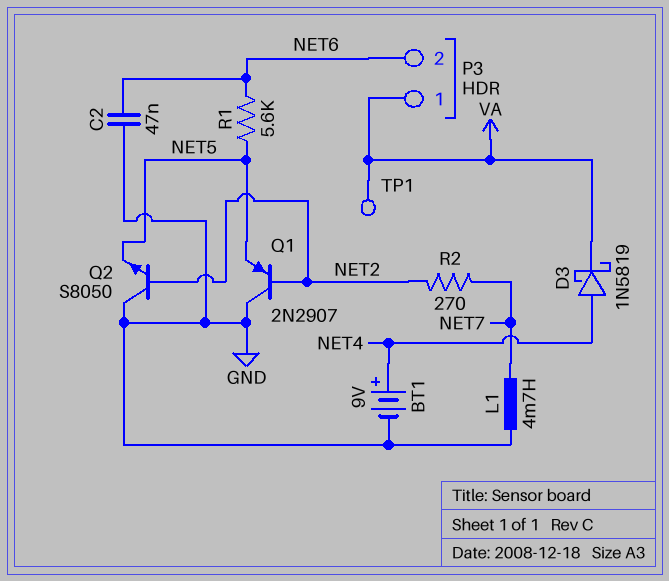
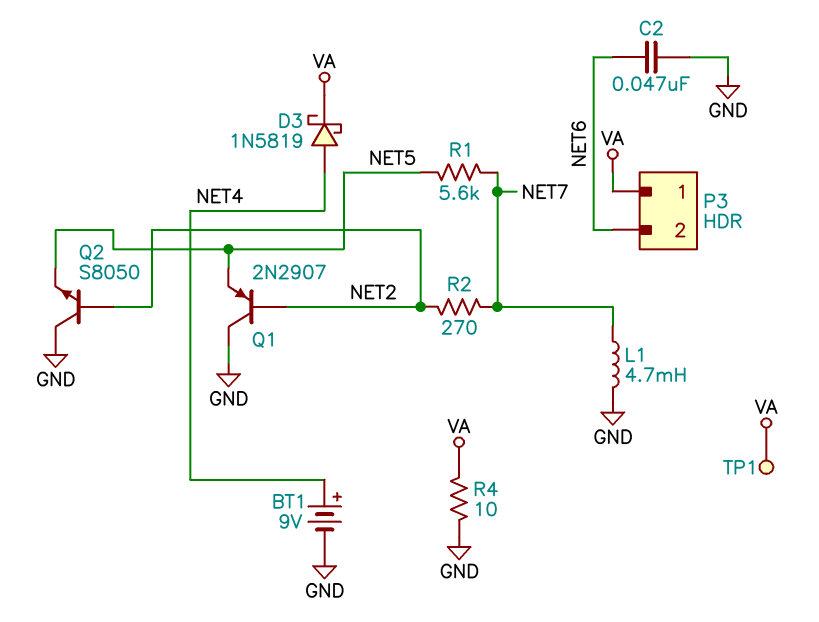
R1: 5.6k (NET5, NET6) -> 5.6k (NET5, NET7)
R4: none -> 10 (GND, VA)

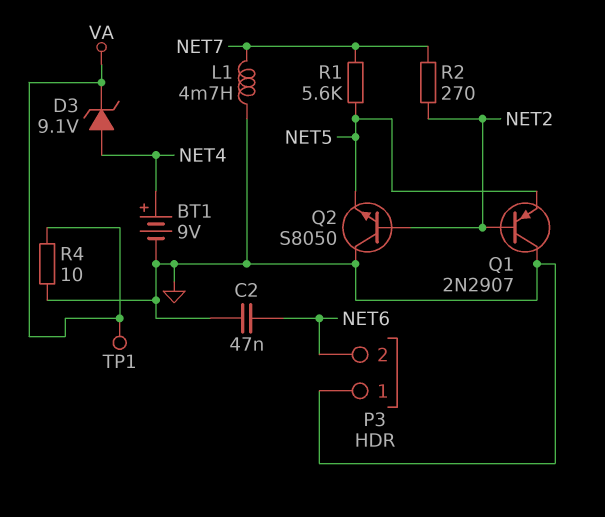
D3: schottky 1N5819 (A NET4, K VA) -> zener 9.1V (A NET4, K VA)
P3 pin 1: VA -> GND

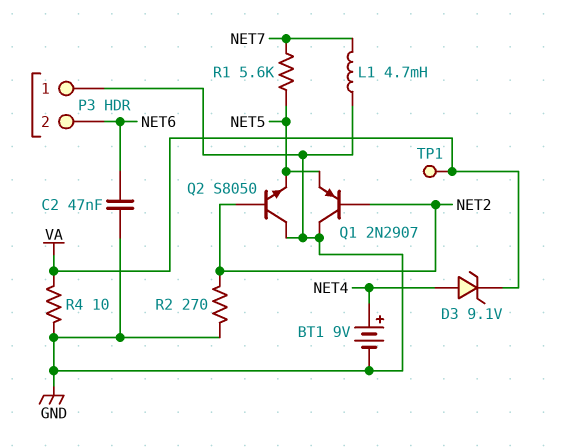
R2: 270 (NET2, NET7) -> 270 (GND, NET2)

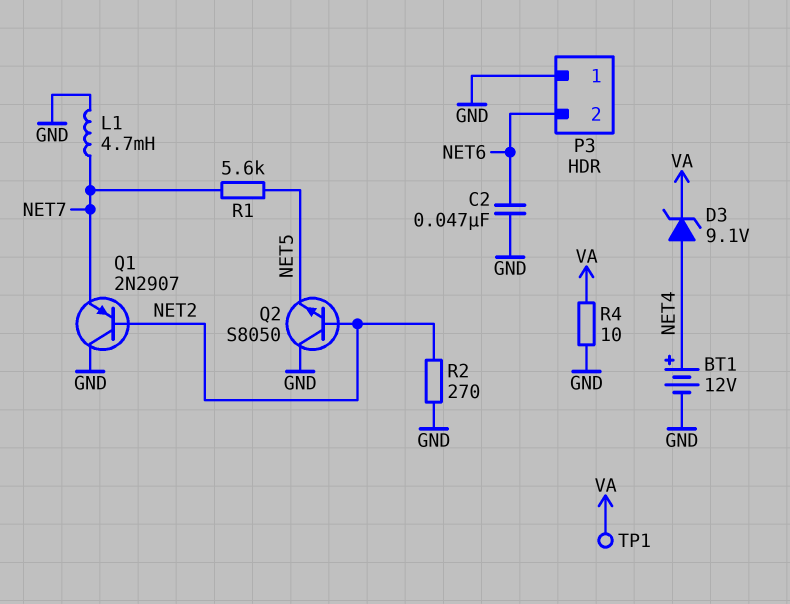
BT1: 9V (plus NET4, minus GND) -> 12V (plus NET4, minus GND)
Q1: PNP 2N2907 (B NET2, C GND, E NET5) -> PNP 2N2907 (B NET2, C GND, E NET7)

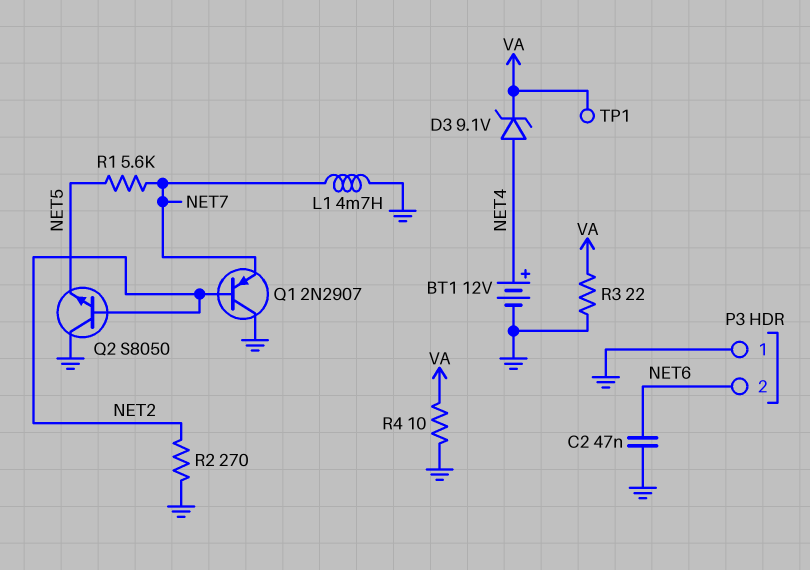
R3: none -> 22 (GND, VA)

